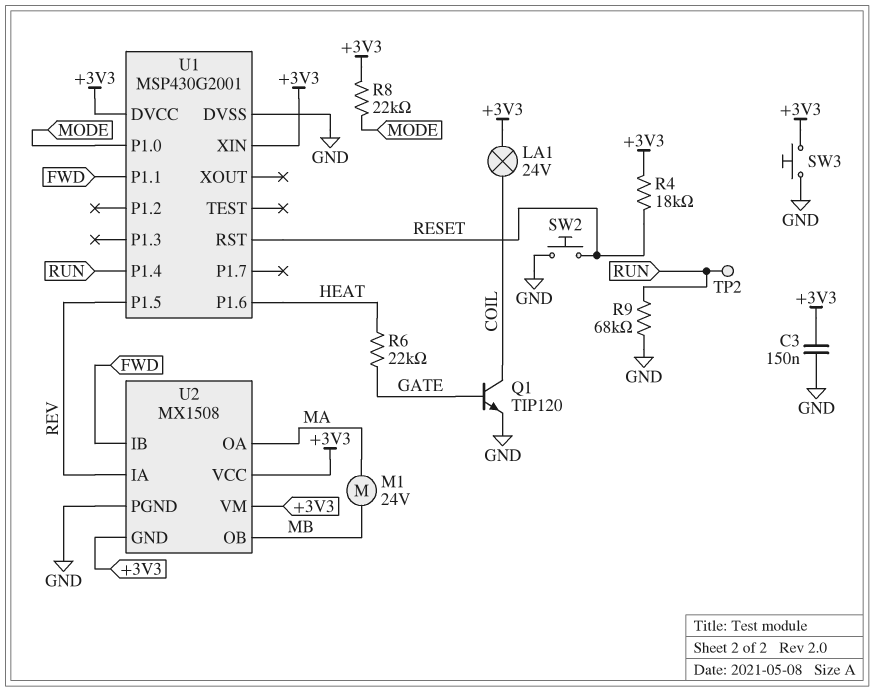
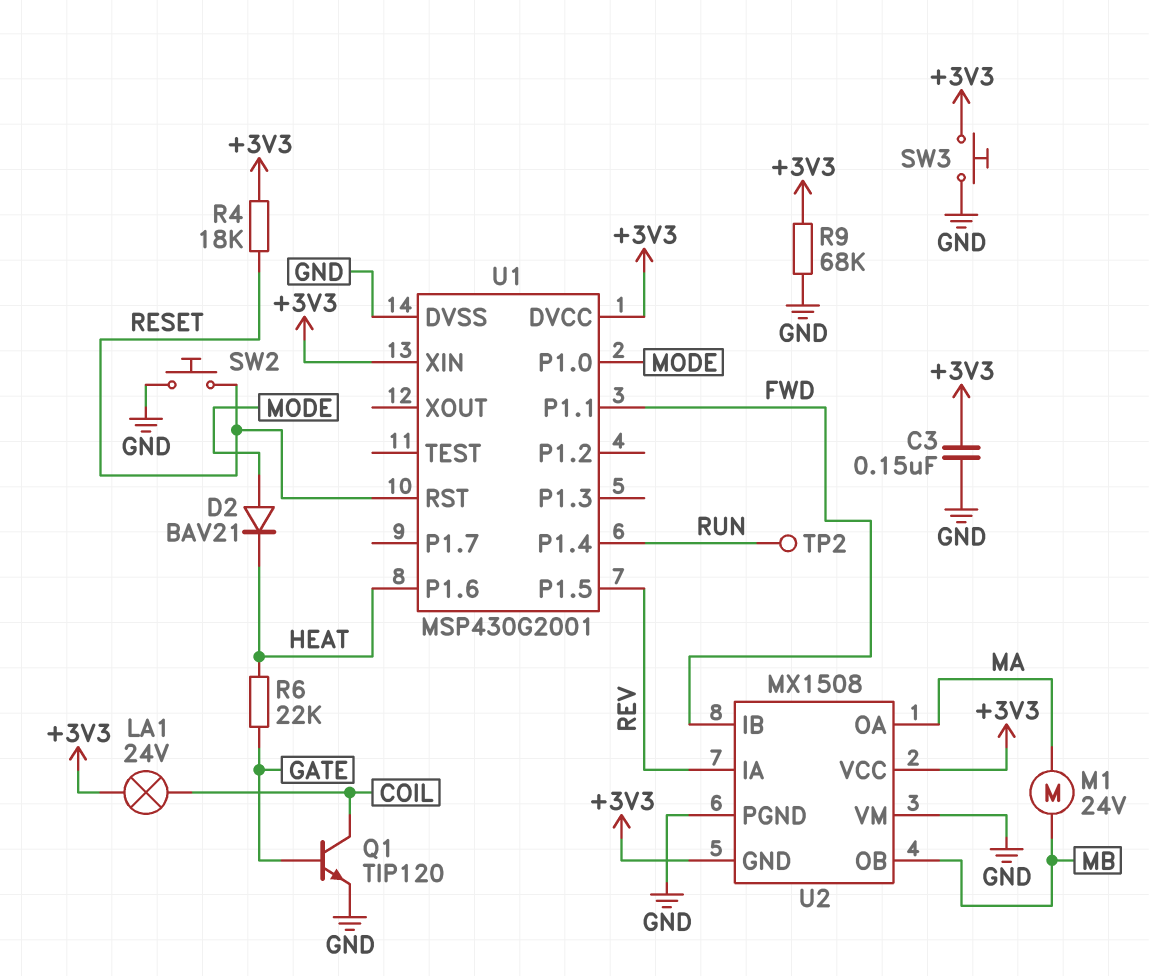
D2: none -> diode BAV21 (A MODE, K HEAT)
R8: 22k (+3V3, MODE) -> none
R9: 68k (GND, RUN) -> 68k (+3V3, GND)
U2 pin VM: +3V3 -> GND

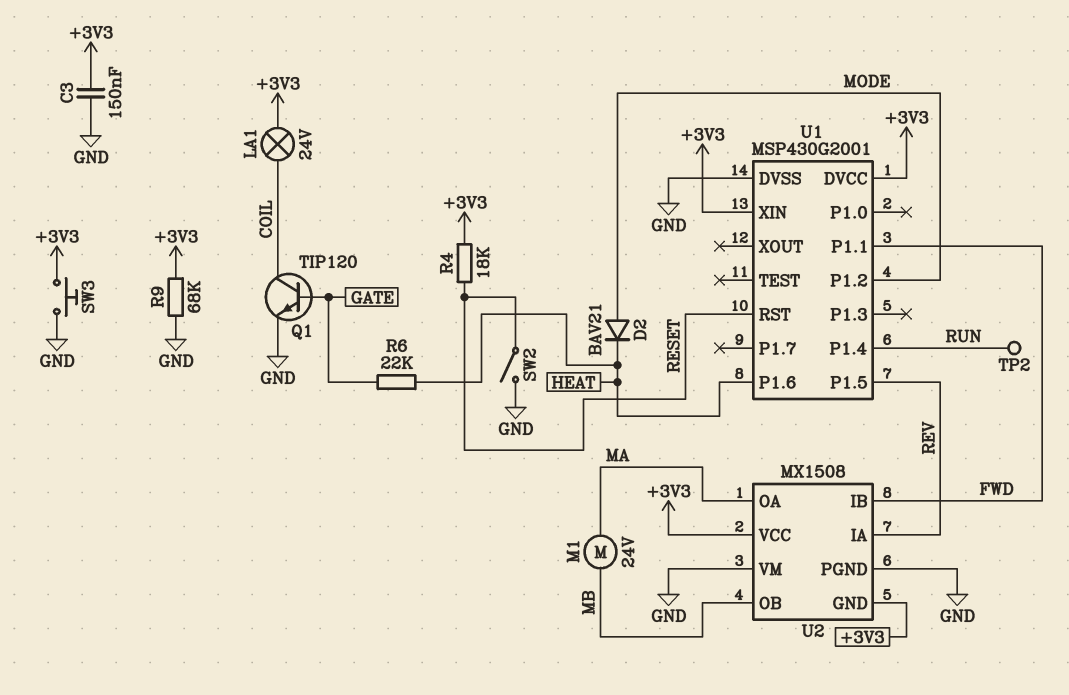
SW2: button (GND, RESET) -> switch (GND, RESET)
U1 pin P1.0: MODE -> none
U1 pin P1.2: none -> MODE

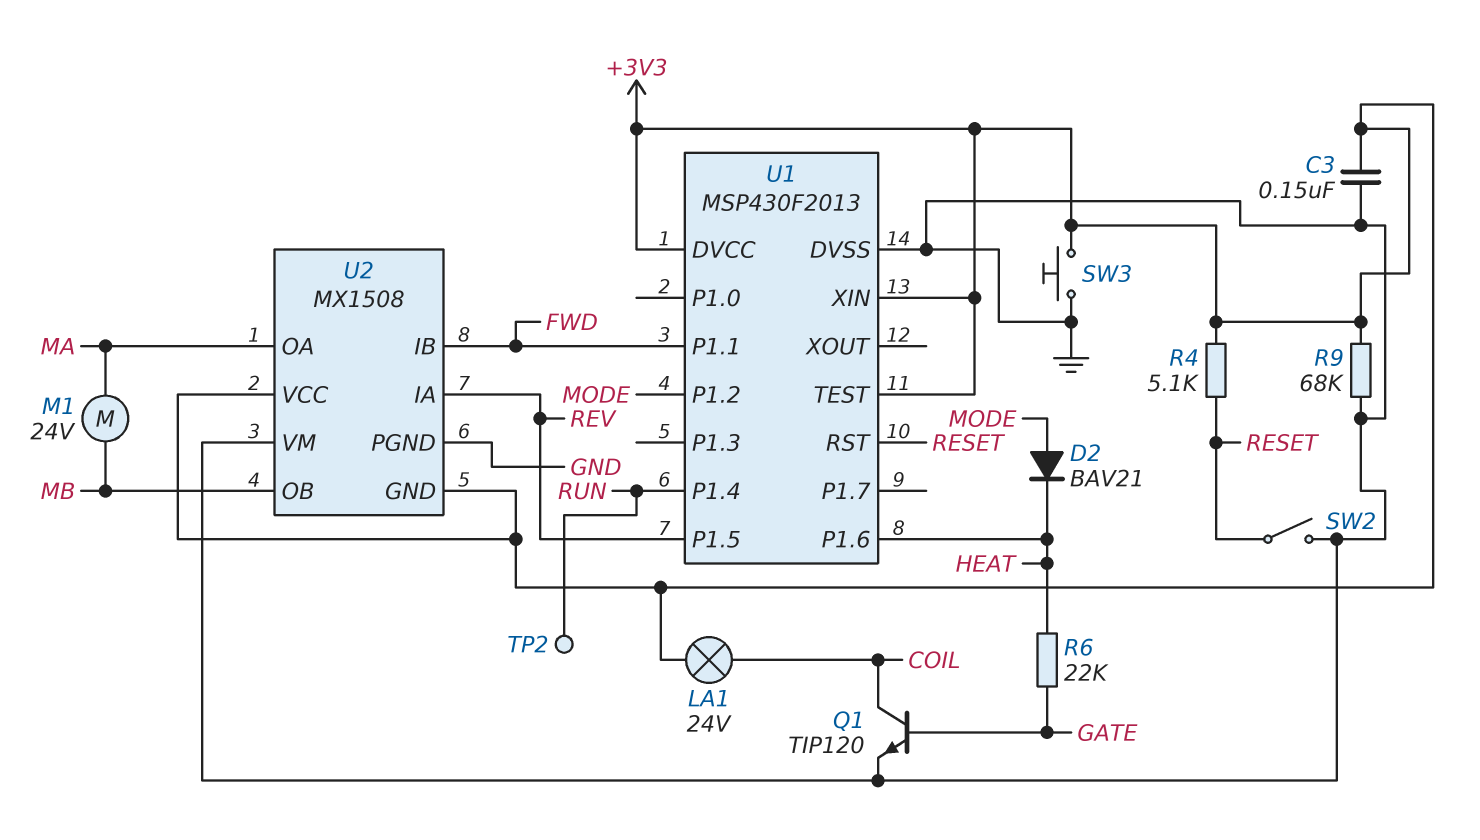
R4: 18k (+3V3, RESET) -> 5.1k (+3V3, RESET)
U1: MSP430G2001 -> MSP430F2013
U1 pin TEST: none -> +3V3

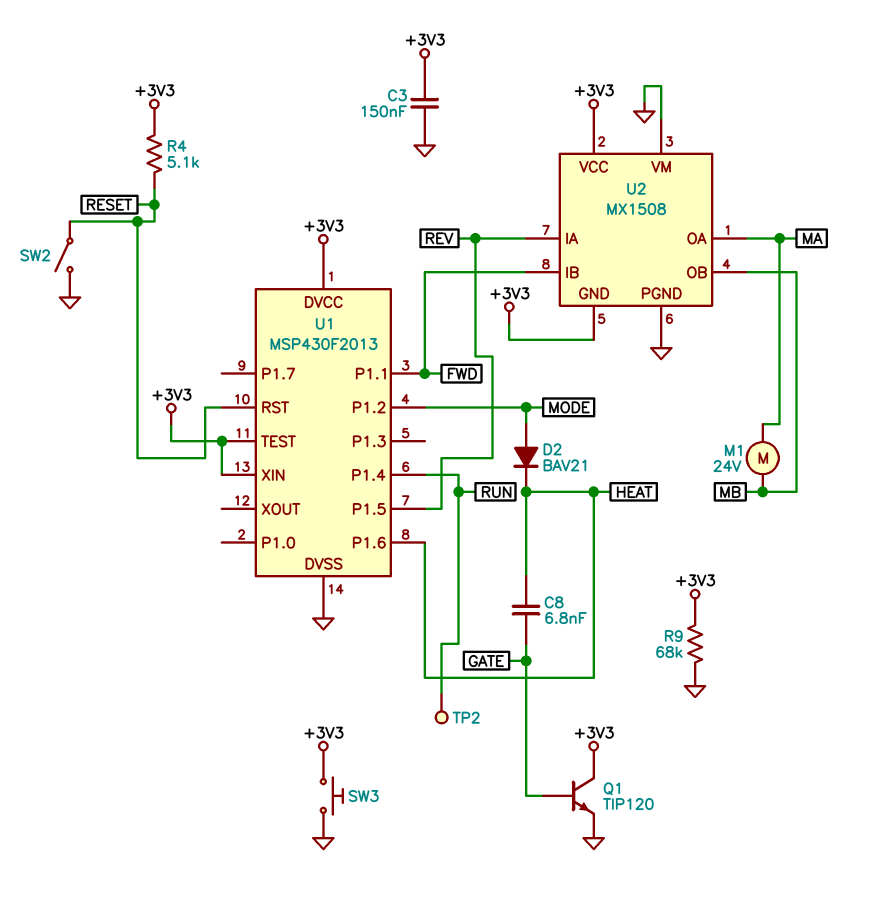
C8: none -> 6.8nF (GATE, HEAT)
LA1: lamp 24V (+3V3, COIL) -> none
Q1: NPN TIP120 (B GATE, C COIL, E GND) -> NPN TIP120 (B GATE, C +3V3, E GND)
R6: 22k (GATE, HEAT) -> none

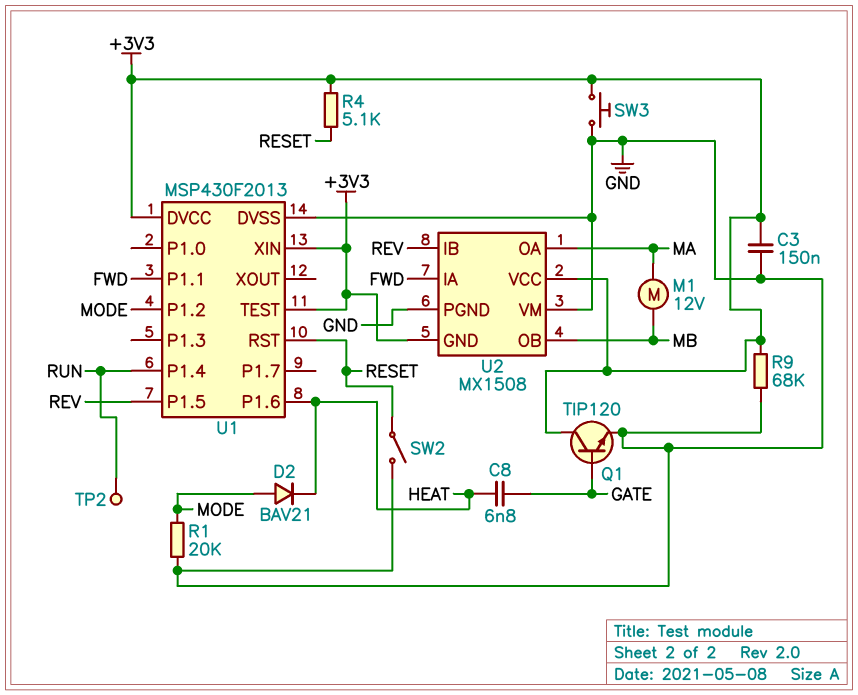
M1: motor 24V (MA, MB) -> motor 12V (MA, MB)
R1: none -> 20k (GND, MODE)
U2 pin IA: REV -> FWD
U2 pin IB: FWD -> REV

